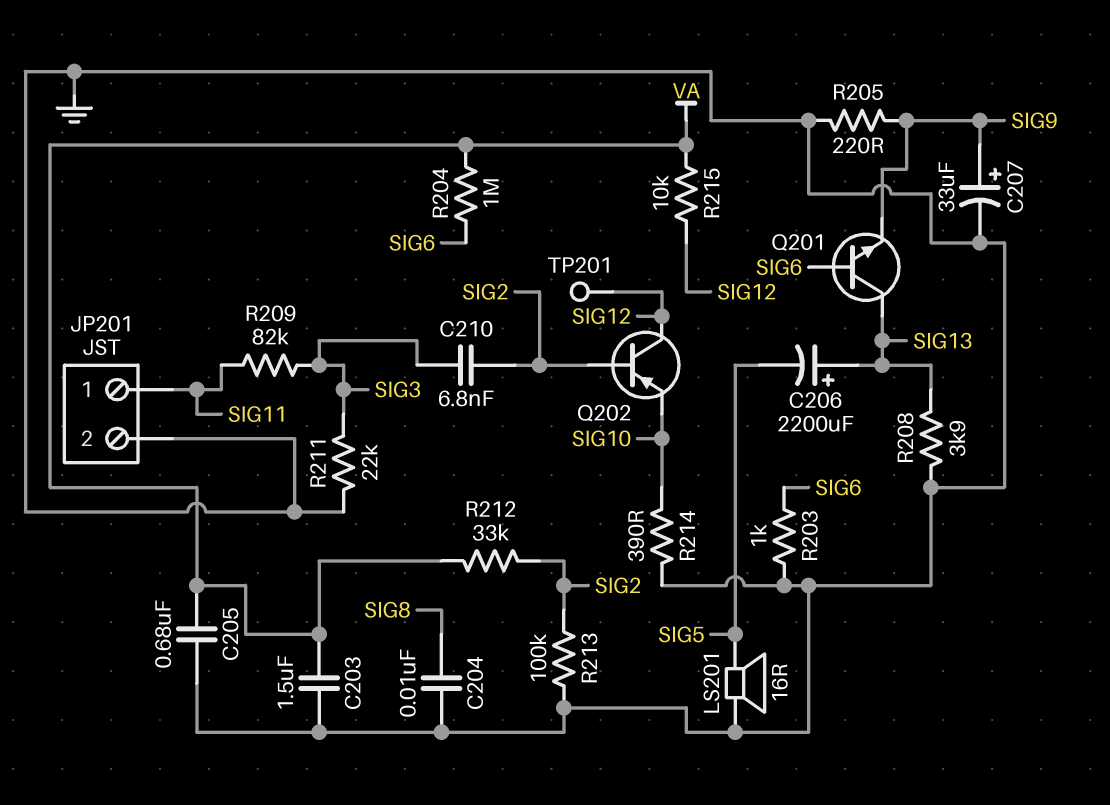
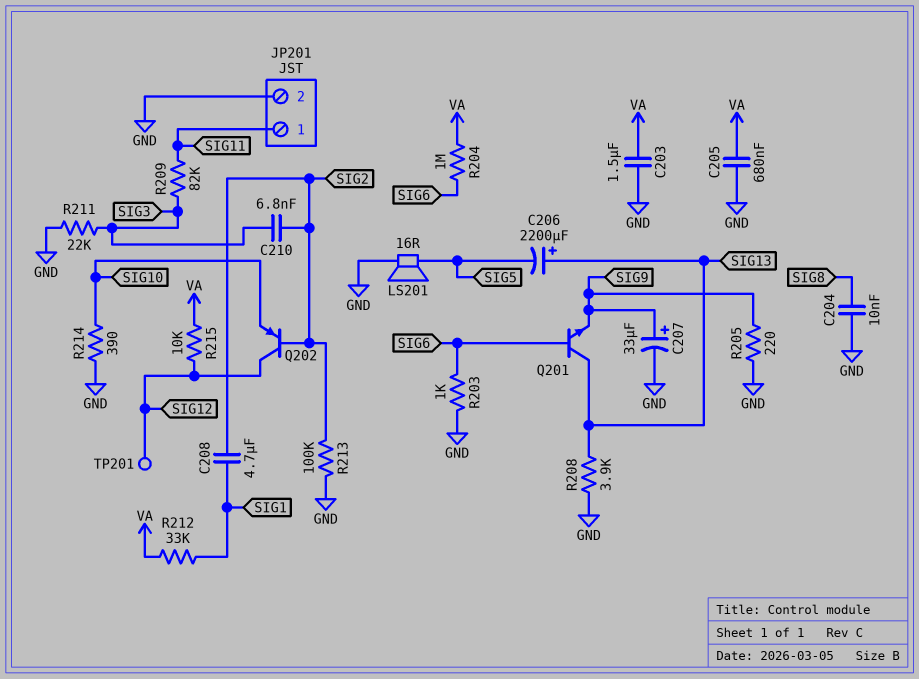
C208: none -> 4.7uF (SIG1, SIG2)
R212: 33k (SIG2, VA) -> 33k (SIG1, VA)

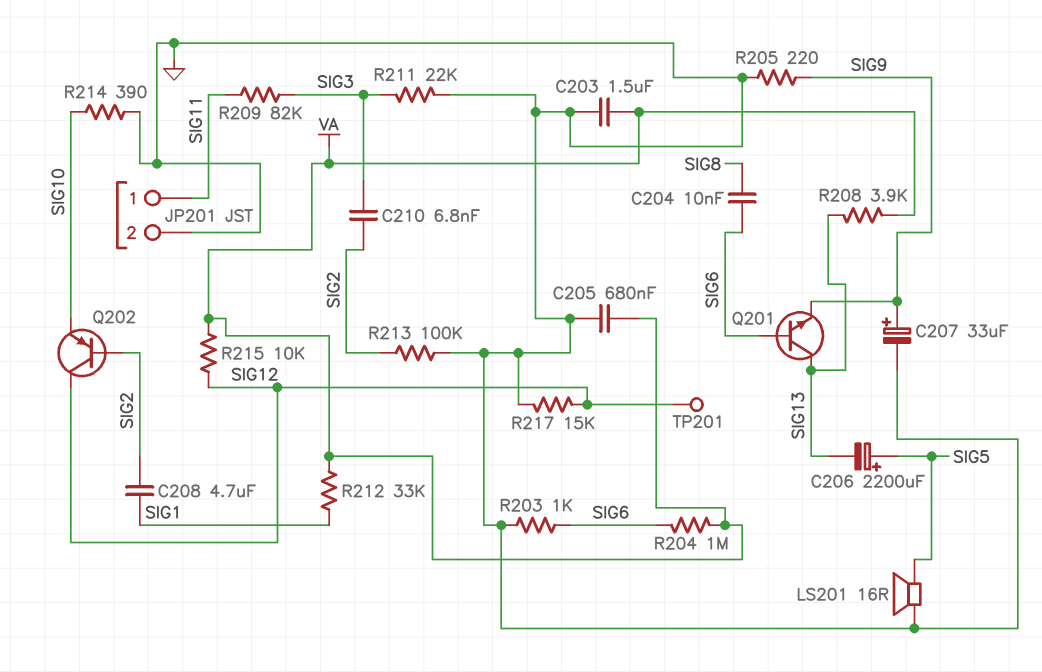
C204: 10nF (GND, SIG8) -> 10nF (SIG6, SIG8)
C206: 2200uF (plus SIG13, minus SIG5) -> 2200uF (plus SIG5, minus SIG13)
R208: 3.9k (GND, SIG13) -> 3.9k (SIG13, VA)
R217: none -> 15k (GND, SIG12)

